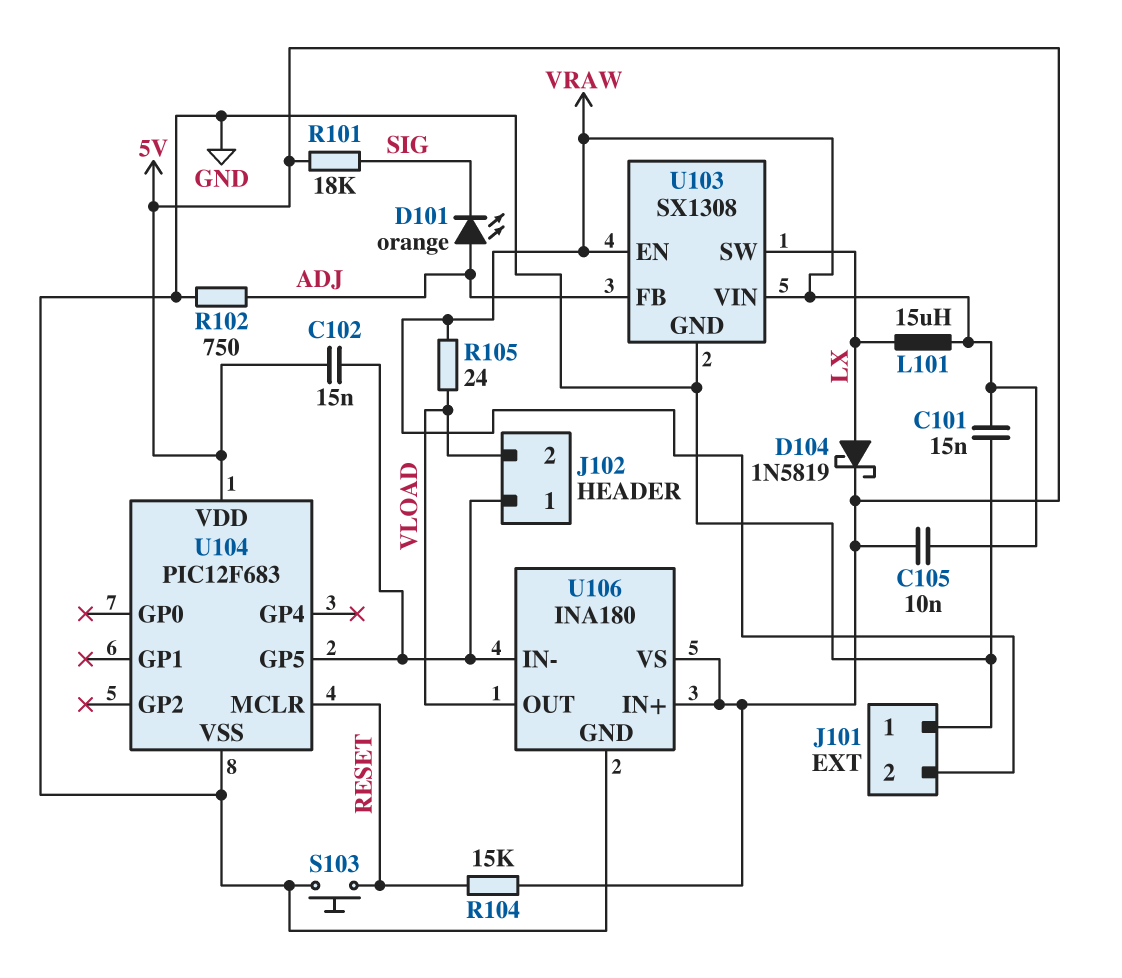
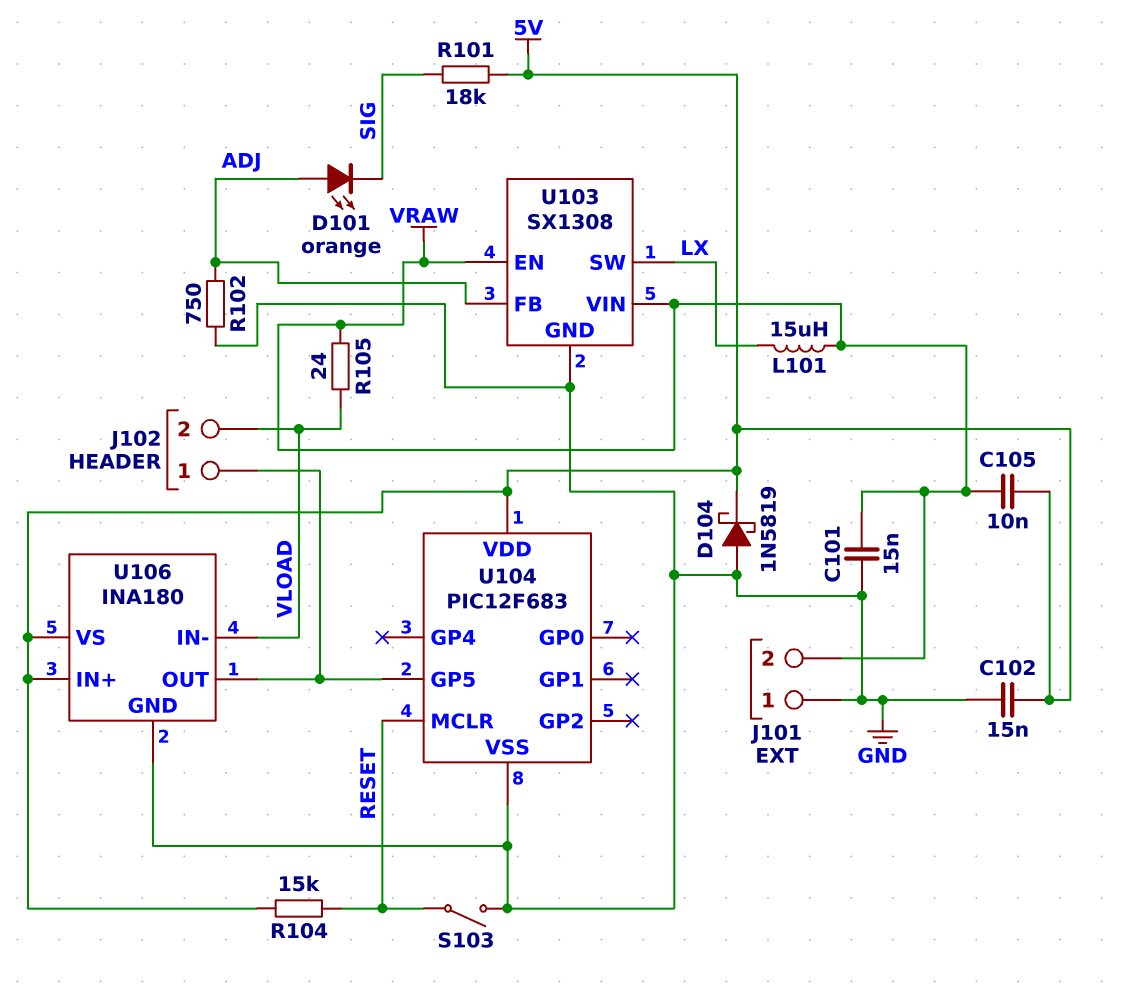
C102: 15nF (5V, J102/1) -> 15nF (5V, GND)
D104: schottky 1N5819 (A LX, K 5V) -> schottky 1N5819 (A GND, K 5V)
S103: button (GND, RESET) -> switch (GND, RESET)
U106 pin IN-: J102/1 -> VLOAD
U106 pin OUT: VLOAD -> J102/1

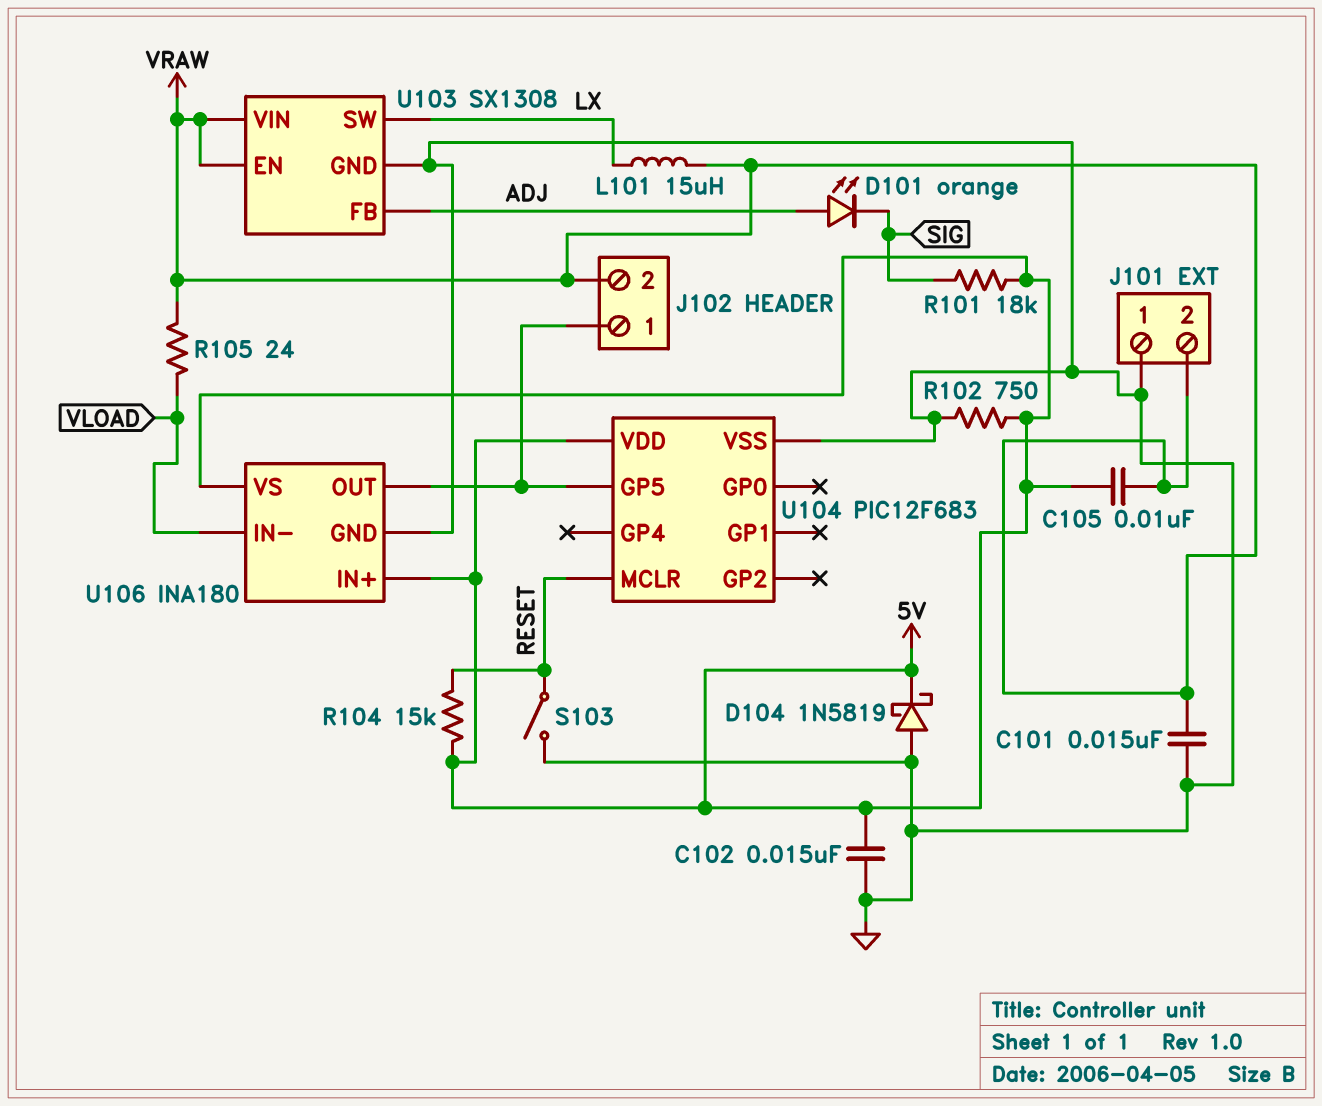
J102 pin 2: VLOAD -> VRAW
R102: 750 (ADJ, GND) -> 750 (5V, GND)

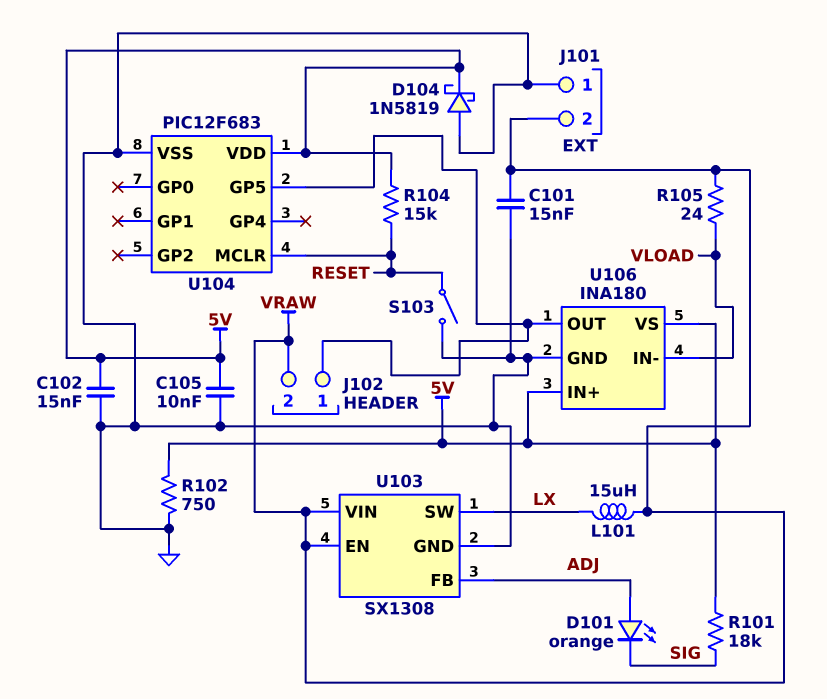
C105: 10nF (5V, VRAW) -> 10nF (5V, GND)

